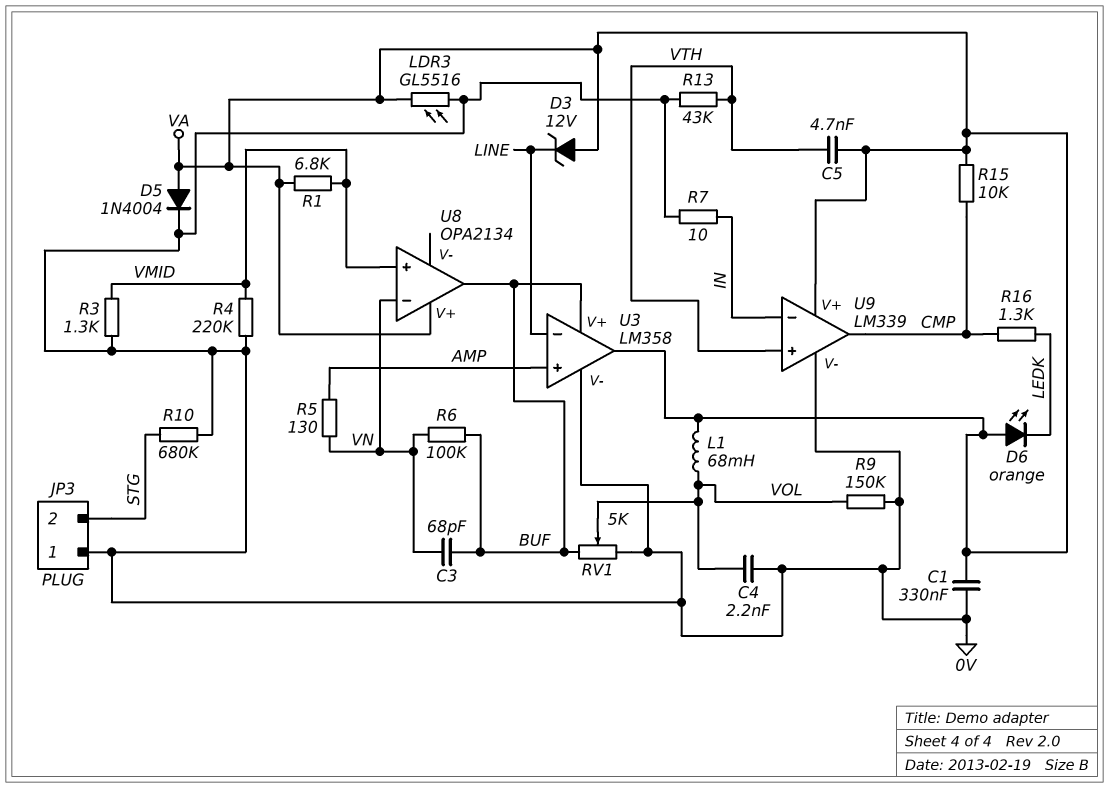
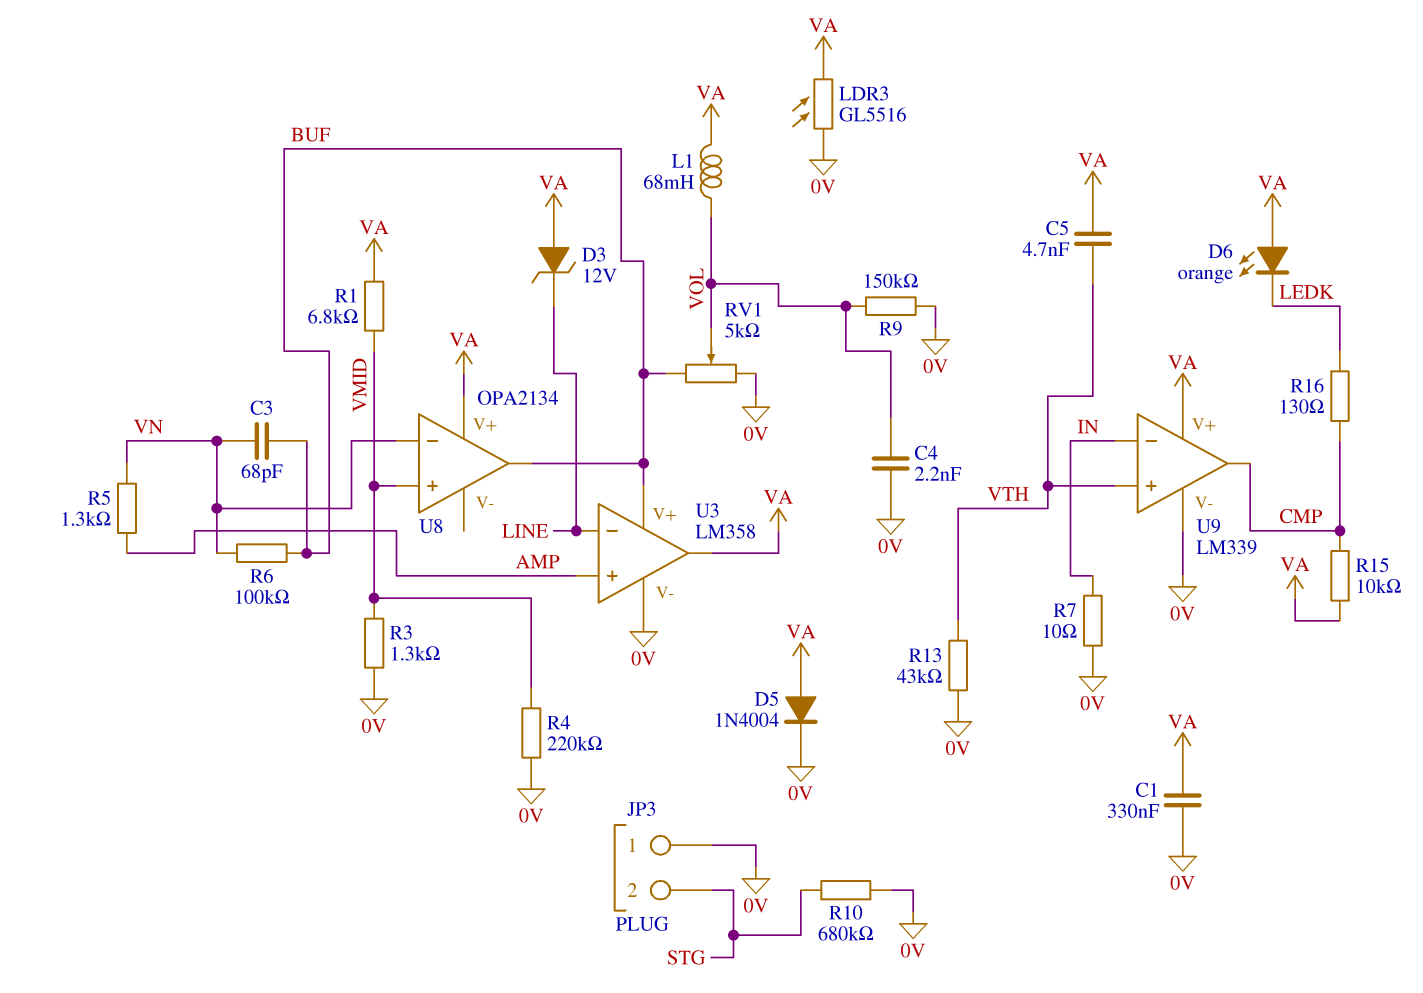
R5: 130 (AMP, VN) -> 1.3k (AMP, VN)
R16: 1.3k (CMP, LEDK) -> 130 (CMP, LEDK)

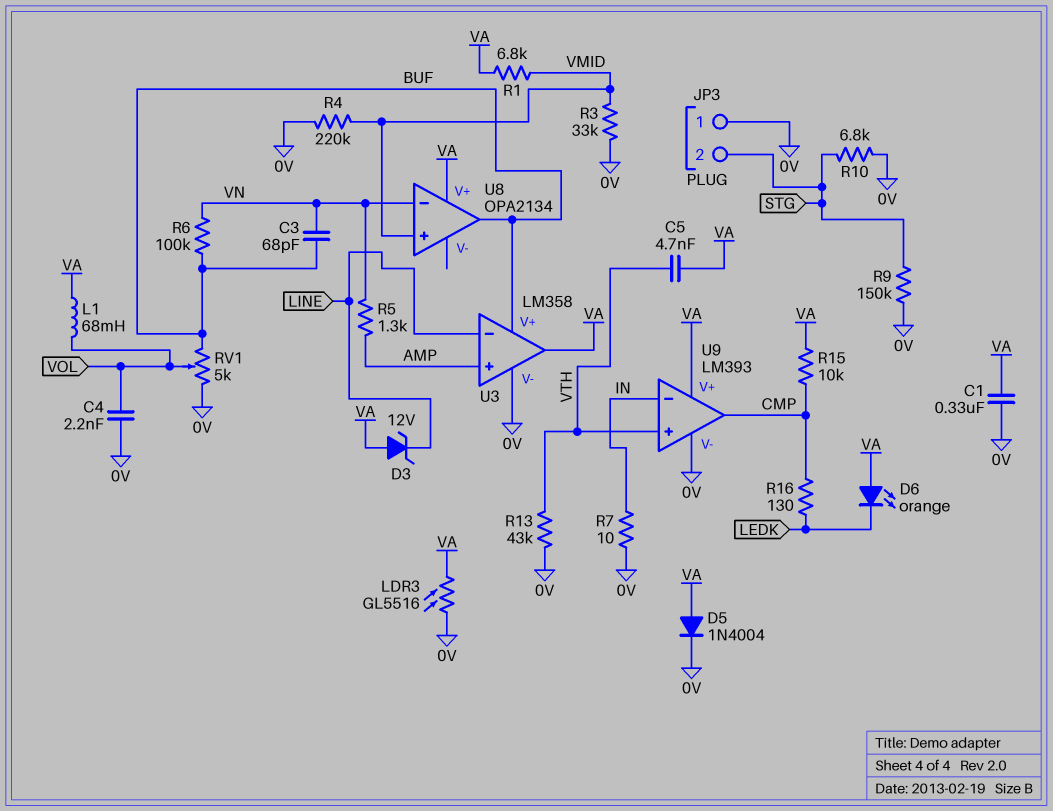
R3: 1.3k (0V, VMID) -> 33k (0V, VMID)
R9: 150k (0V, VOL) -> 150k (0V, STG)
R10: 680k (0V, STG) -> 6.8k (0V, STG)
U9: LM339 -> LM393

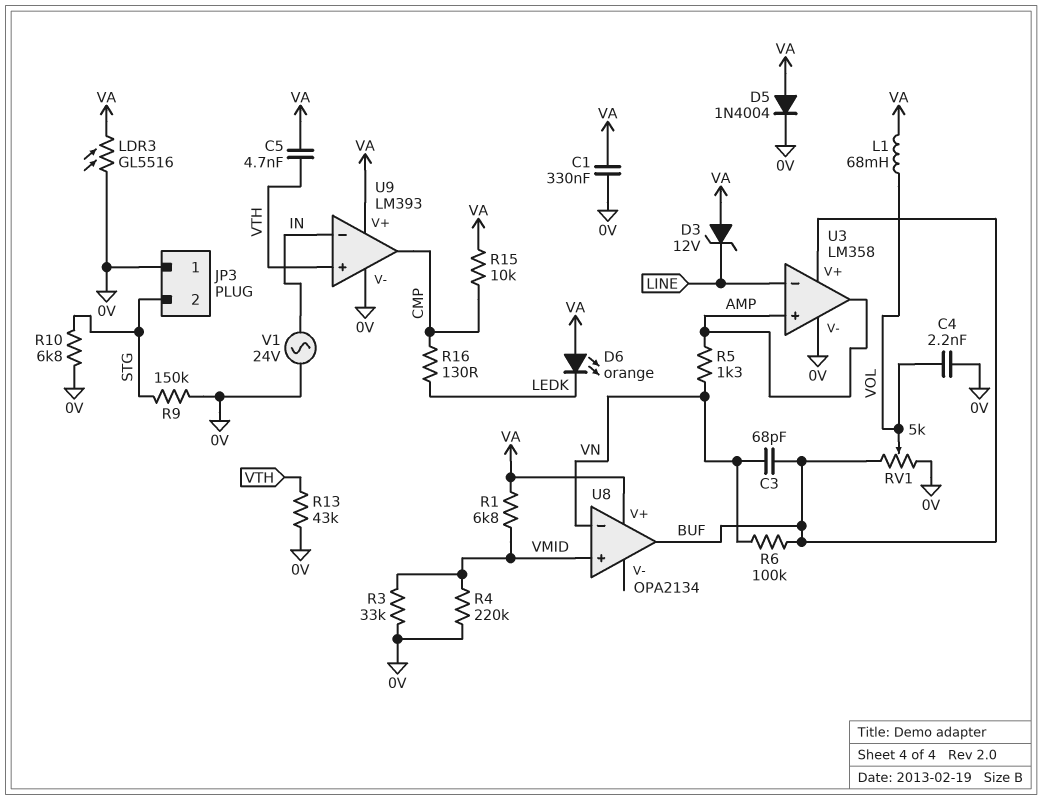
R7: 10 (0V, IN) -> none
U3 pin out: VA -> AMP
V1: none -> AC 24V (0V, IN)

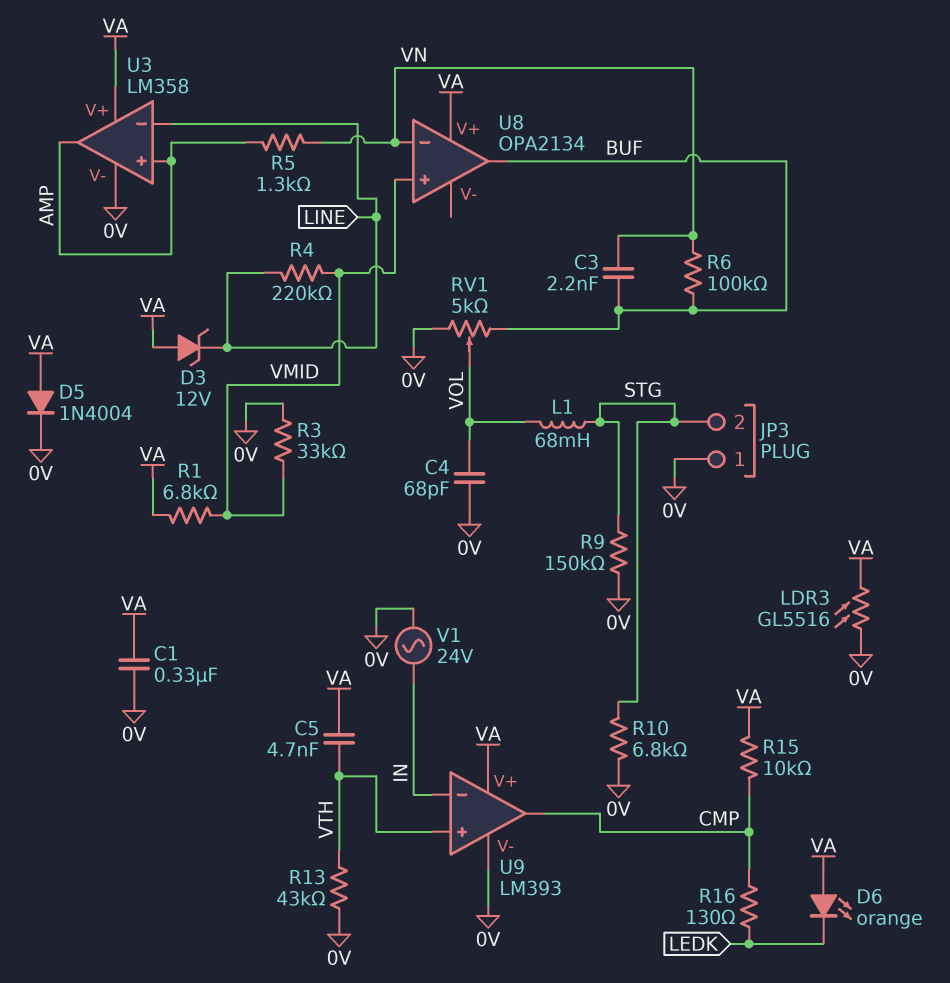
C3: 68pF (BUF, VN) -> 2.2nF (BUF, VN)
C4: 2.2nF (0V, VOL) -> 68pF (0V, VOL)
L1: 68mH (VA, VOL) -> 68mH (STG, VOL)
R4: 220k (0V, VMID) -> 220k (LINE, VMID)
U3 pin V+: BUF -> VA

